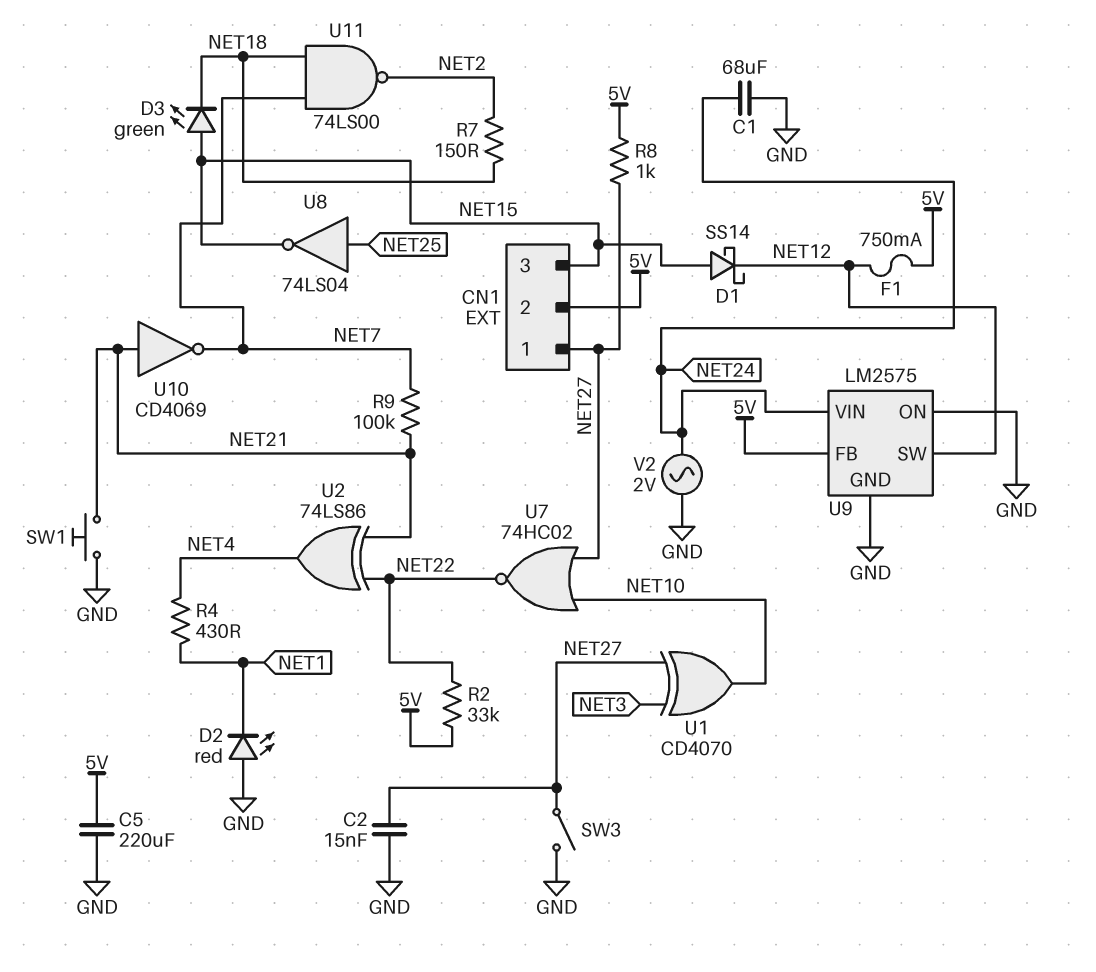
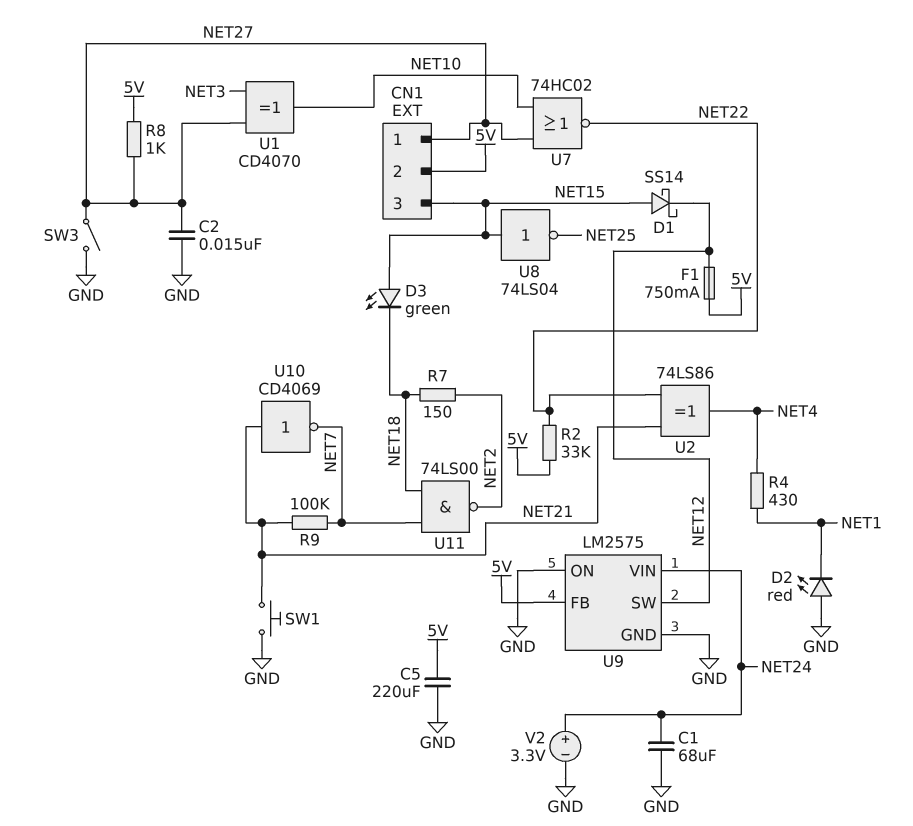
U8: NOT 74LS04 (in NET25, out NET15) -> NOT 74LS04 (in NET15, out NET25)
V2: AC 2V (GND, NET24) -> 3.3V (plus NET24, minus GND)

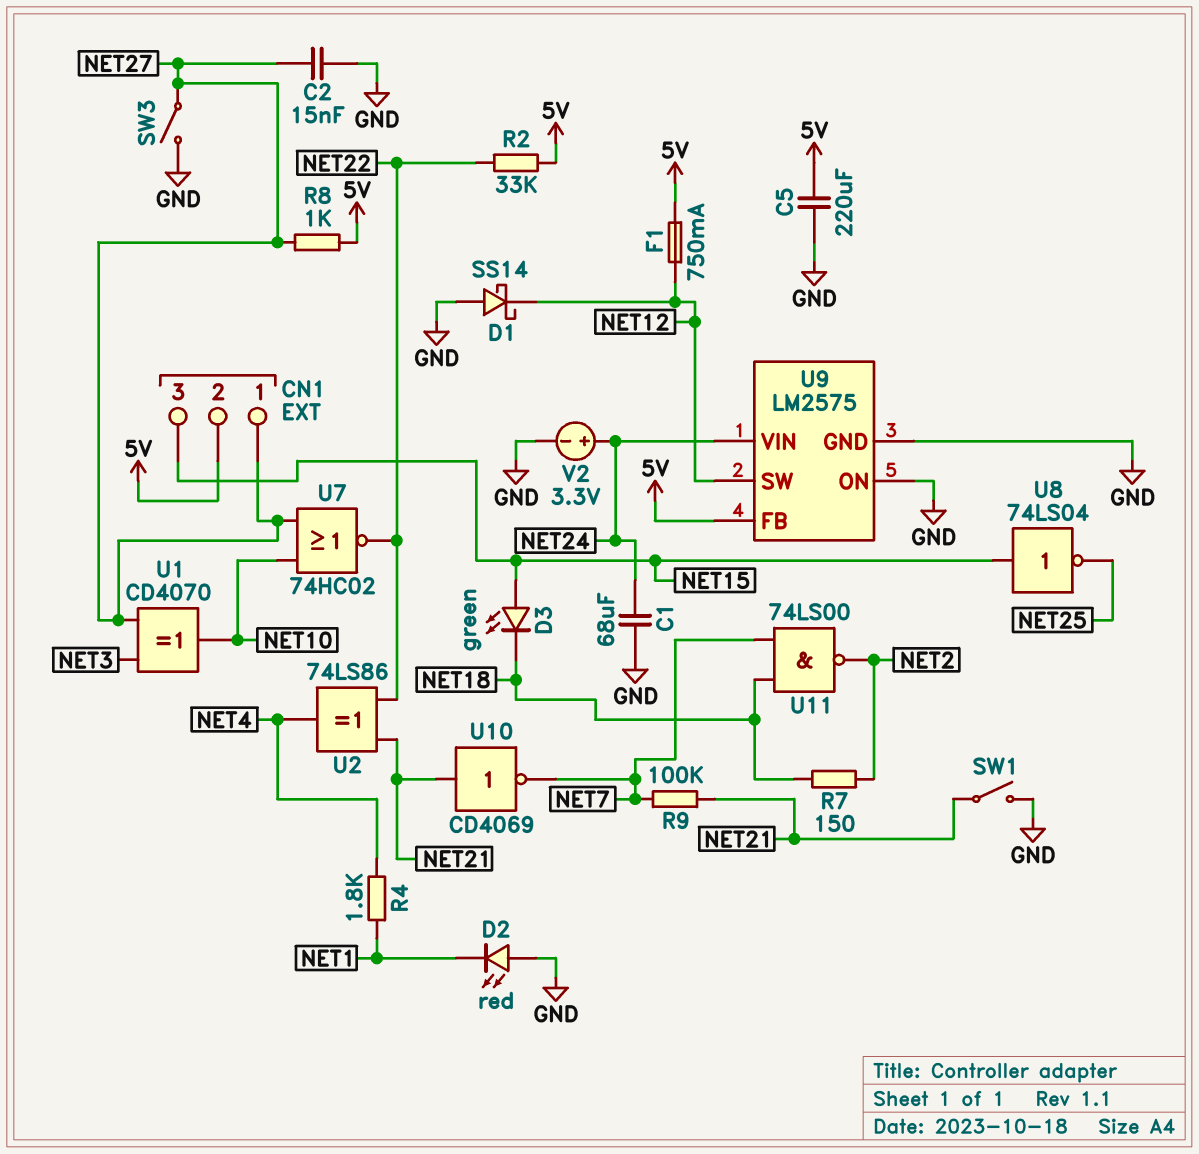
D1: schottky SS14 (A NET15, K NET12) -> schottky SS14 (A GND, K NET12)
R4: 430 (NET1, NET4) -> 1.8k (NET1, NET4)
SW1: button (GND, NET21) -> switch (GND, NET21)

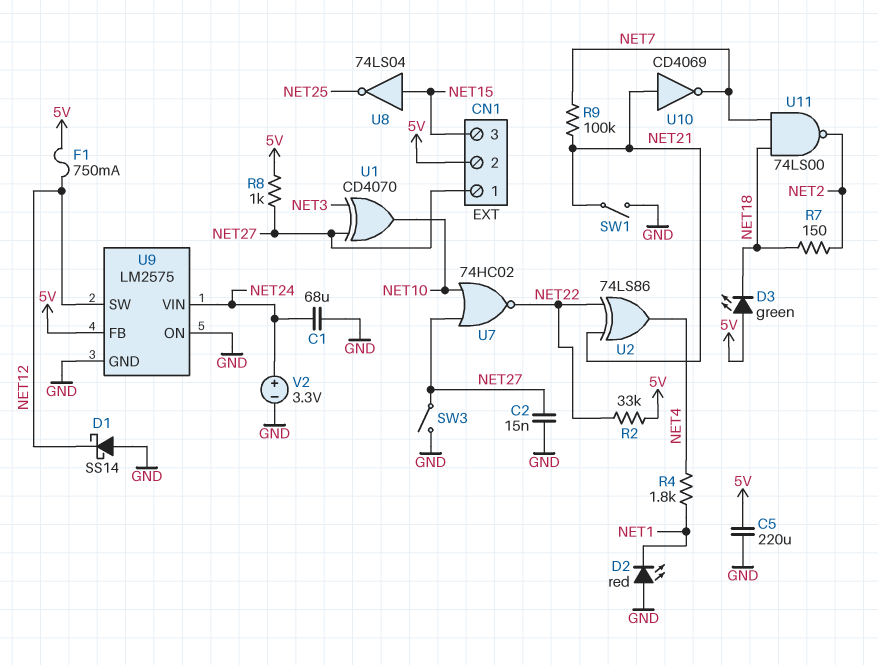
D3: LED green (A NET15, K NET18) -> LED green (A 5V, K NET18)

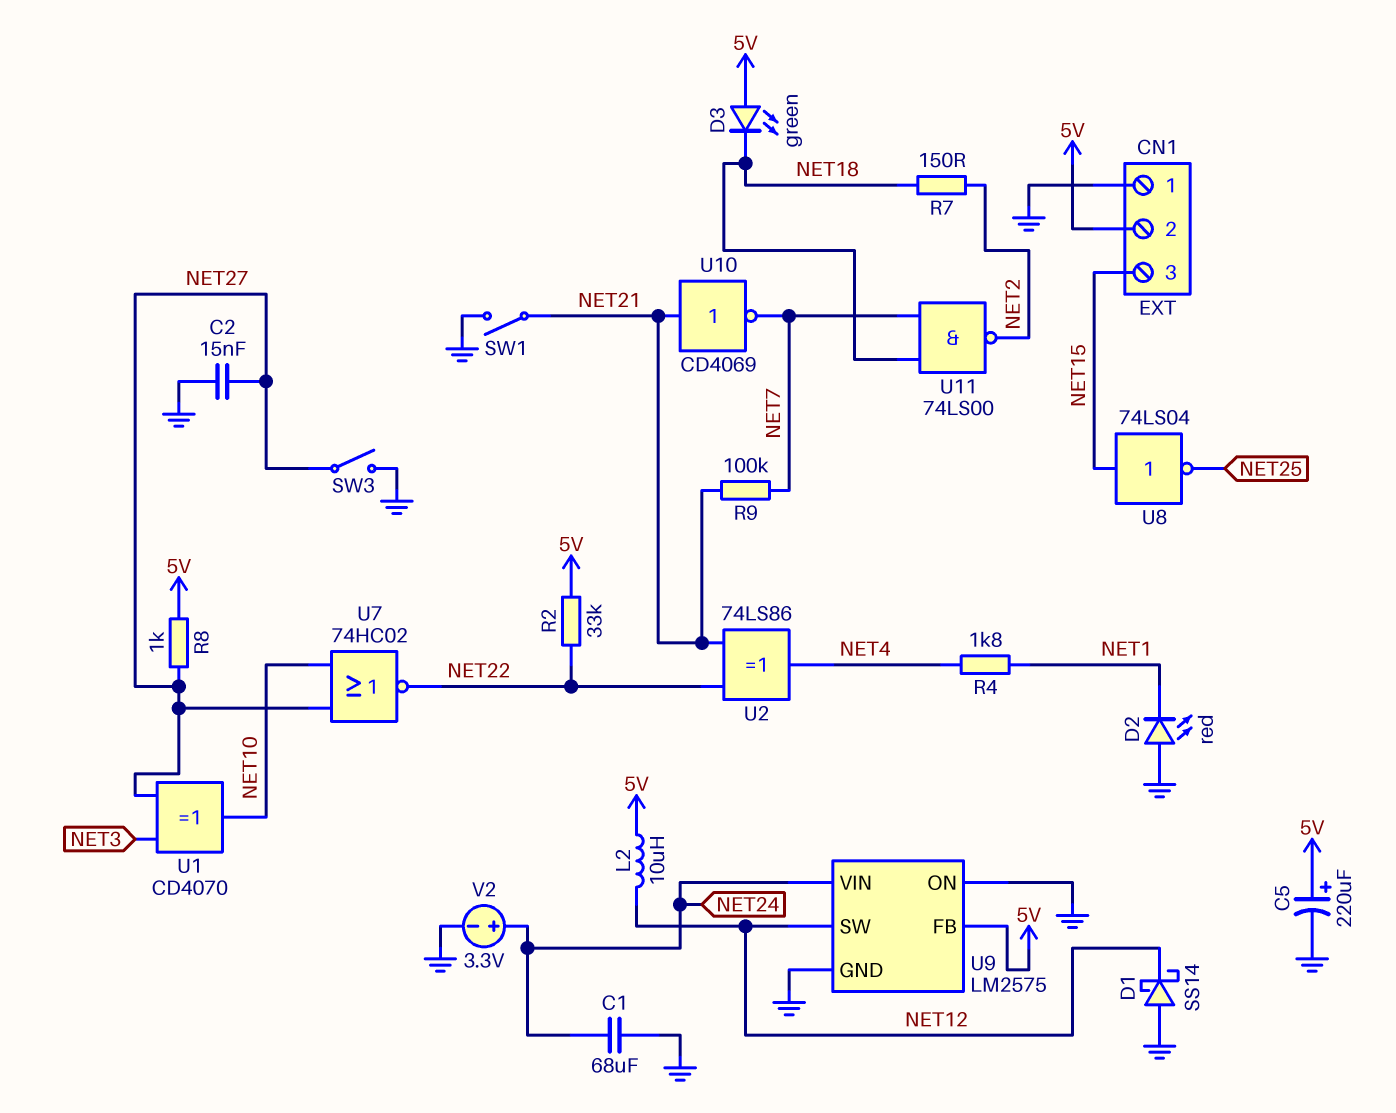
C5: 220uF (5V, GND) -> 220uF (plus 5V, minus GND)
CN1 pin 1: NET27 -> GND
F1: 750mA (5V, NET12) -> none
L2: none -> 10uH (5V, NET12)

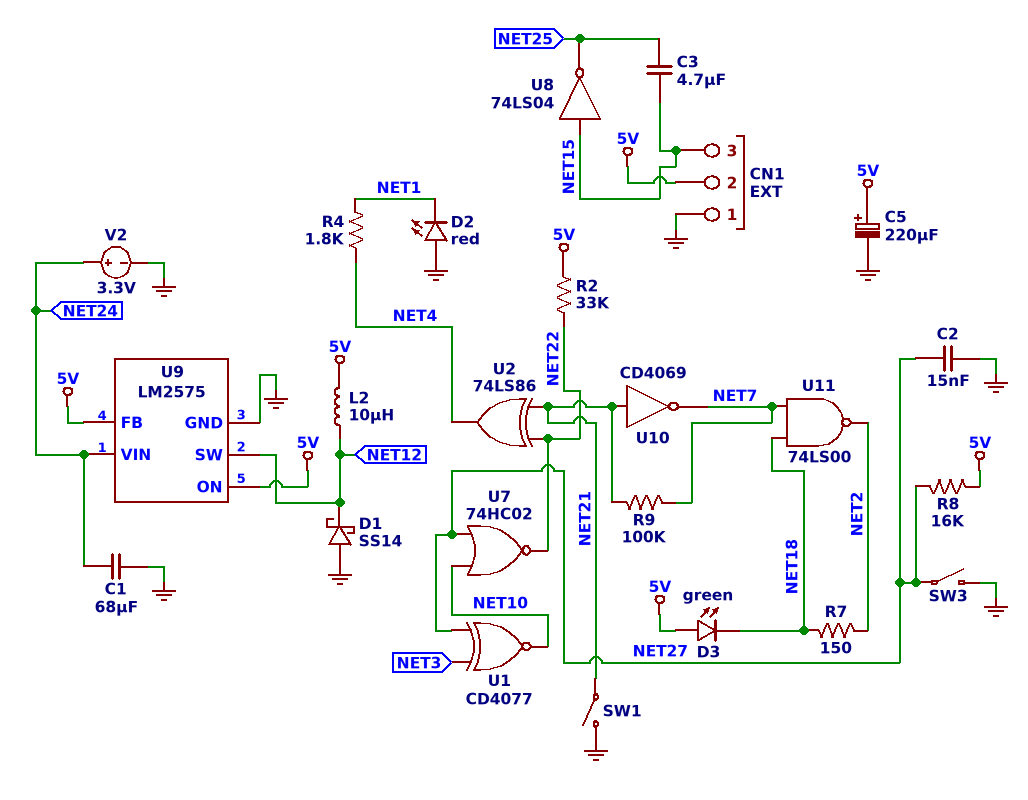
C3: none -> 4.7uF (NET15, NET25)
R8: 1k (5V, NET27) -> 16k (5V, NET27)
U1: XOR CD4070 (in NET3, in NET27, out NET10) -> XNOR CD4077 (in NET3, in NET27, out NET10)
U9 pin ON: GND -> 5V

